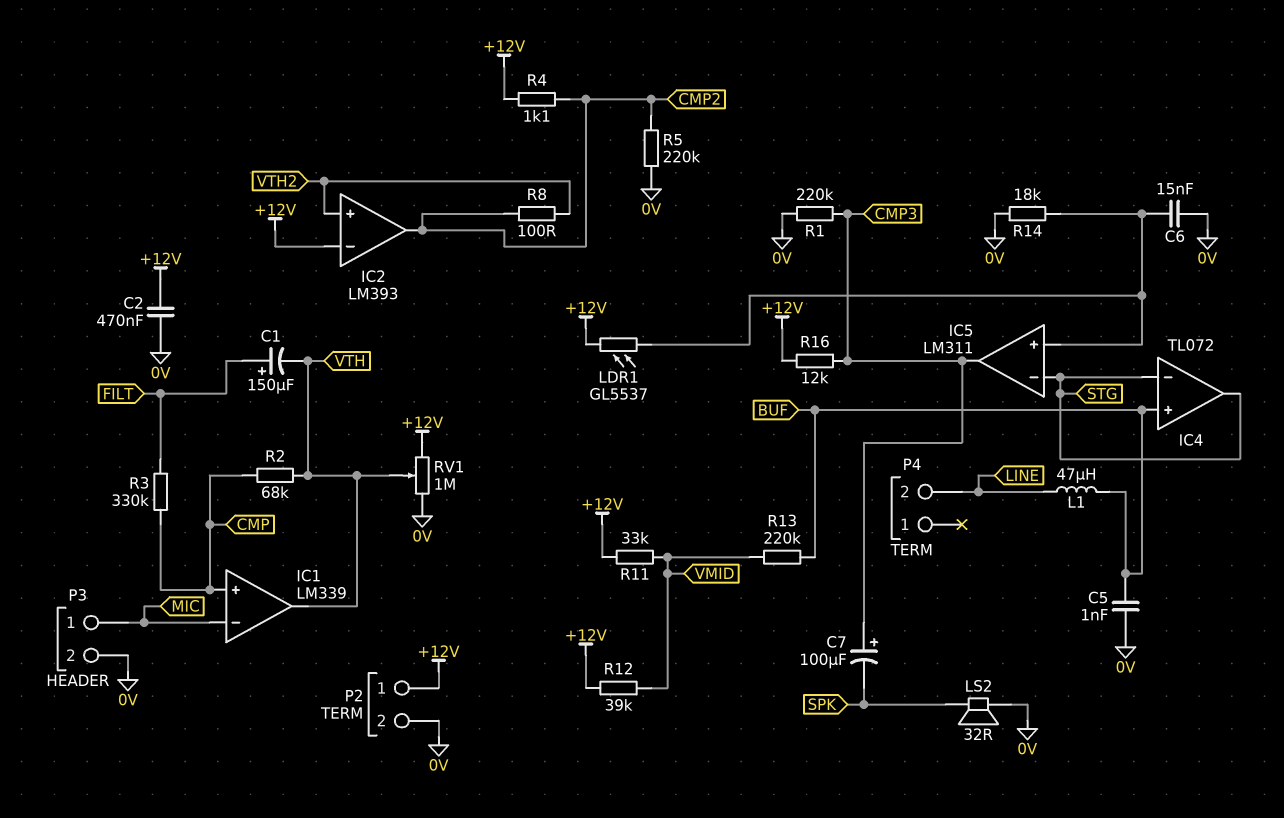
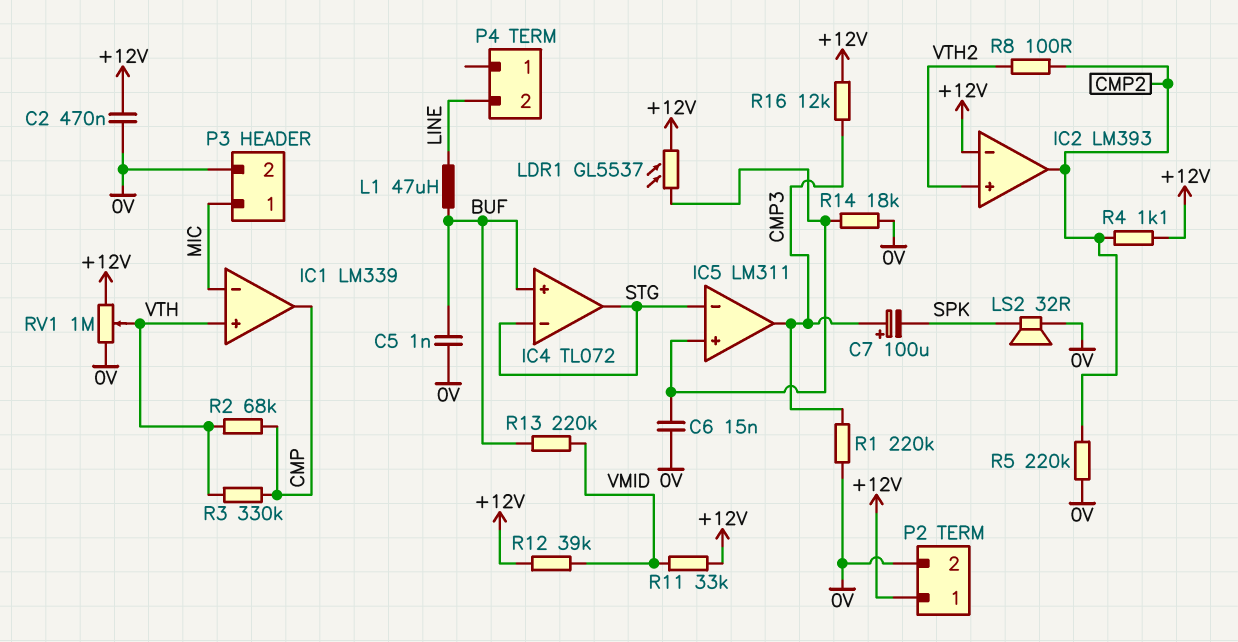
C1: 150uF (plus FILT, minus VTH) -> none
IC1 pin in+: CMP -> VTH
IC1 pin out: VTH -> CMP
R3: 330k (CMP, FILT) -> 330k (CMP, VTH)

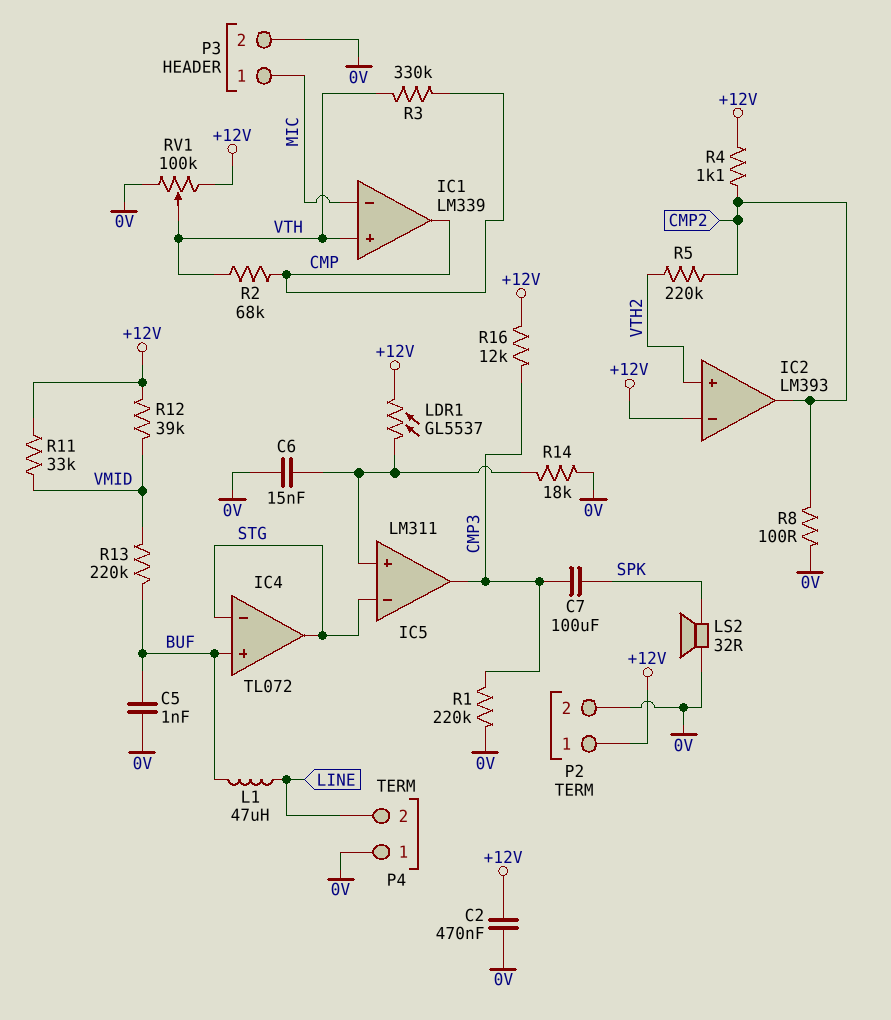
C7: 100uF (plus CMP3, minus SPK) -> 100uF (CMP3, SPK)
P4 pin 1: none -> 0V
R5: 220k (0V, CMP2) -> 220k (CMP2, VTH2)
R8: 100 (CMP2, VTH2) -> 100 (0V, CMP2)
RV1: 1M (+12V, 0V, wiper VTH) -> 100k (+12V, 0V, wiper VTH)

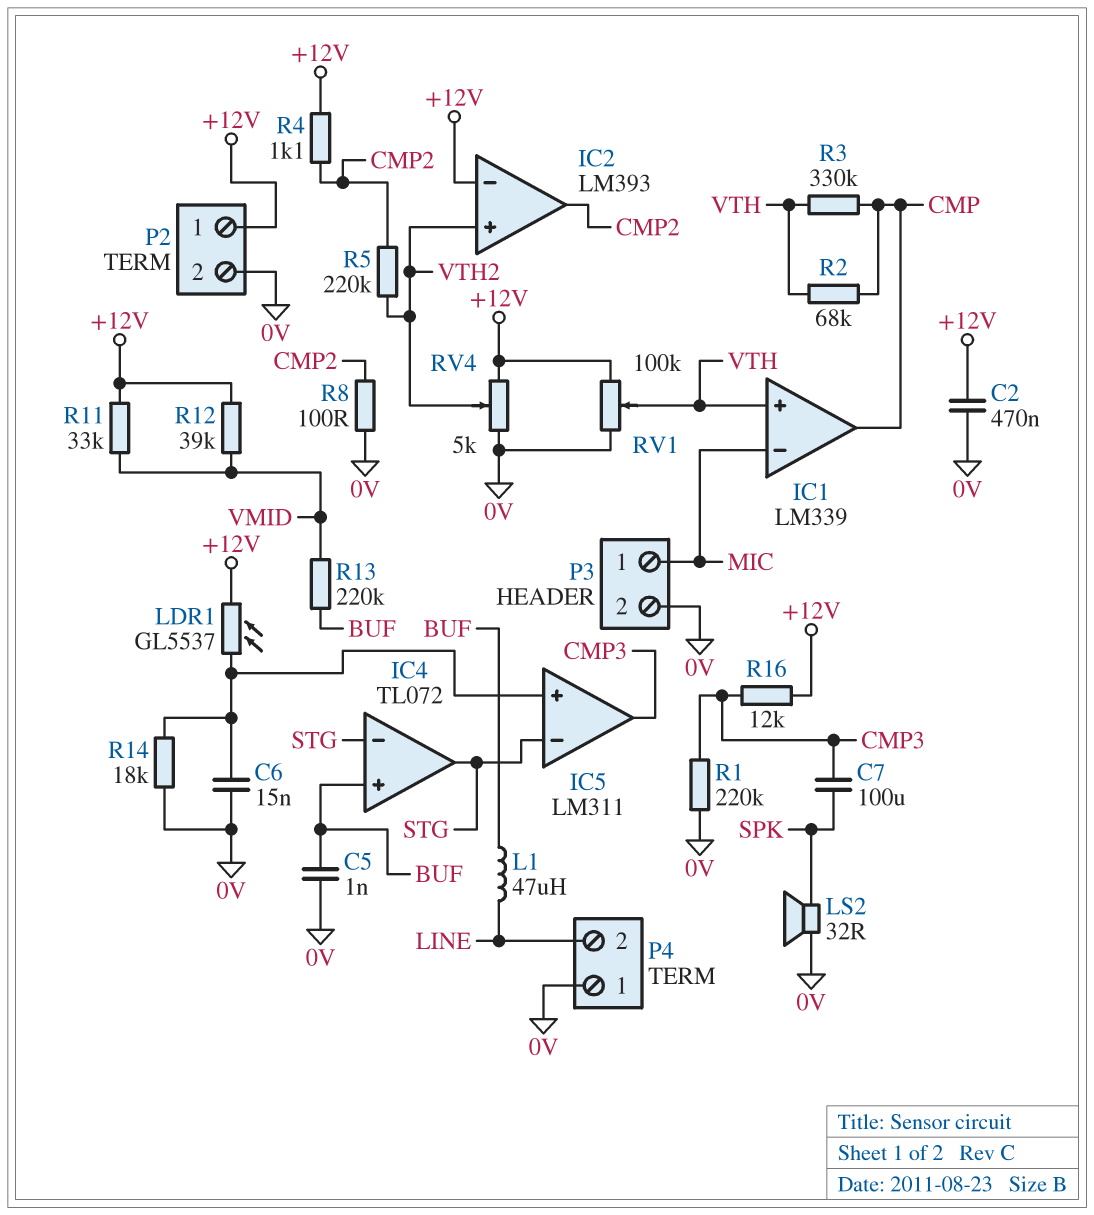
RV4: none -> 5k (+12V, 0V, wiper VTH2)

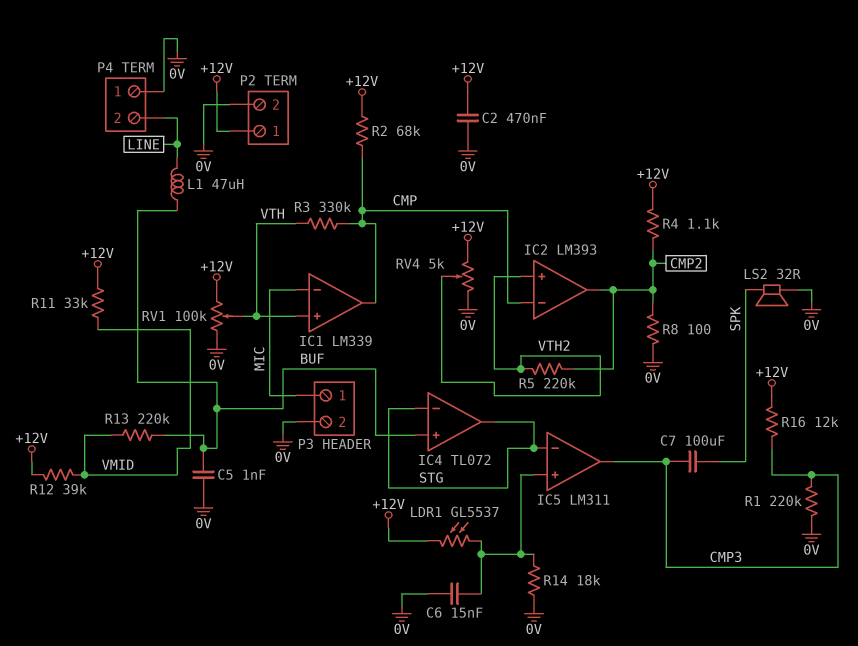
IC2 pin in-: +12V -> CMP
R2: 68k (CMP, VTH) -> 68k (+12V, CMP)

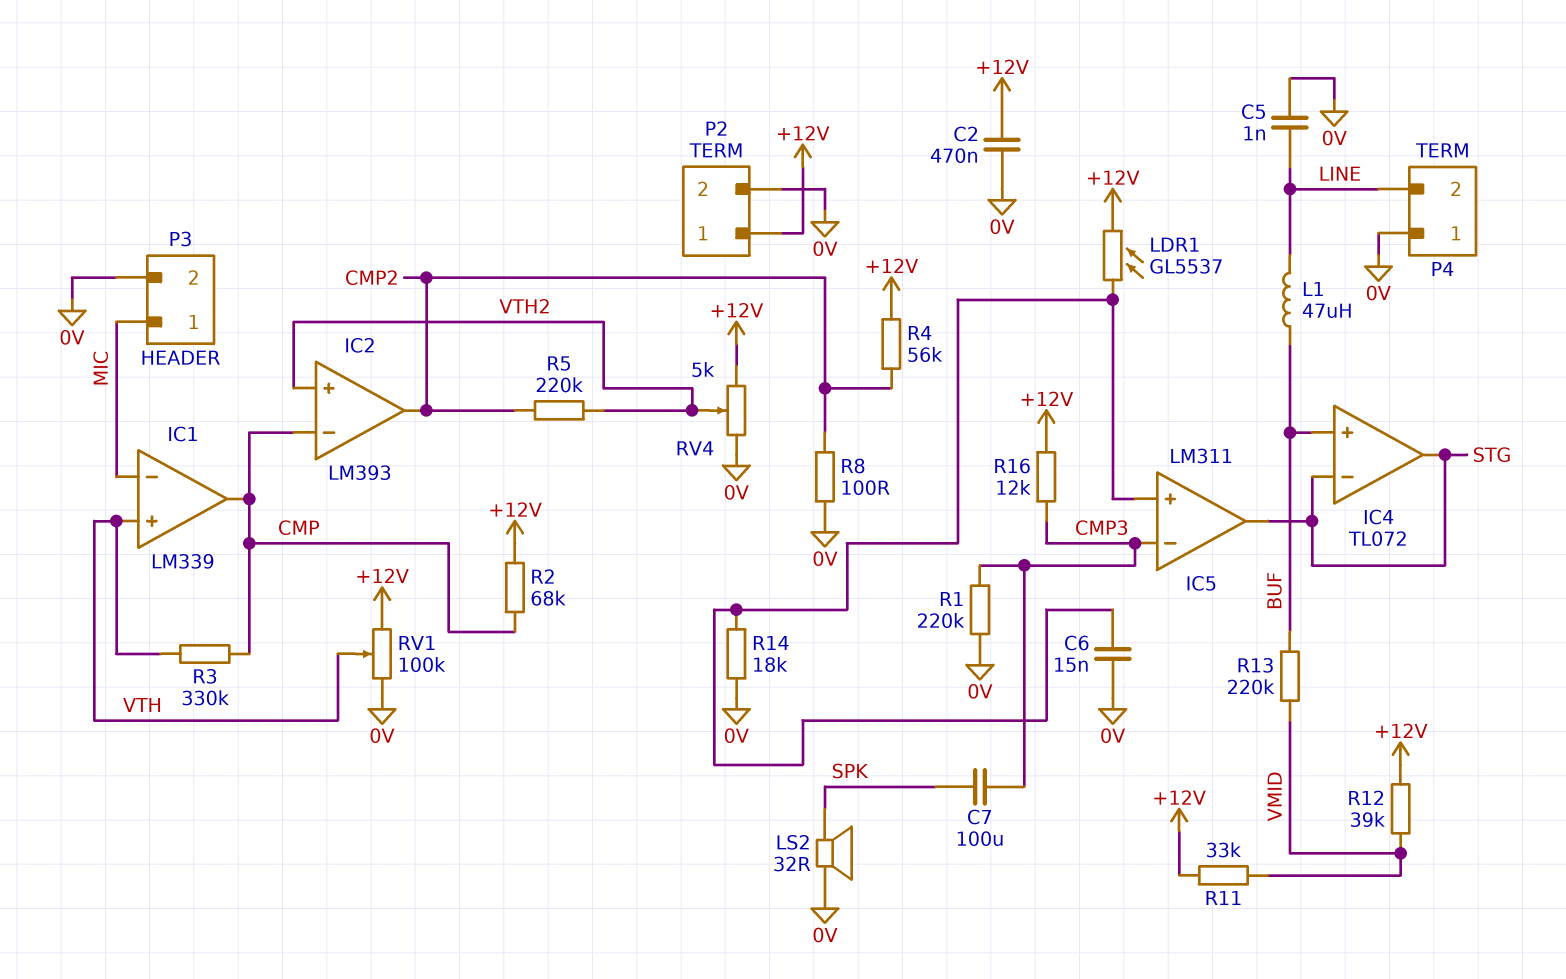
C5: 1nF (0V, BUF) -> 1nF (0V, LINE)
IC5 pin in-: STG -> CMP3
IC5 pin out: CMP3 -> STG
R4: 1.1k (+12V, CMP2) -> 56k (+12V, CMP2)

